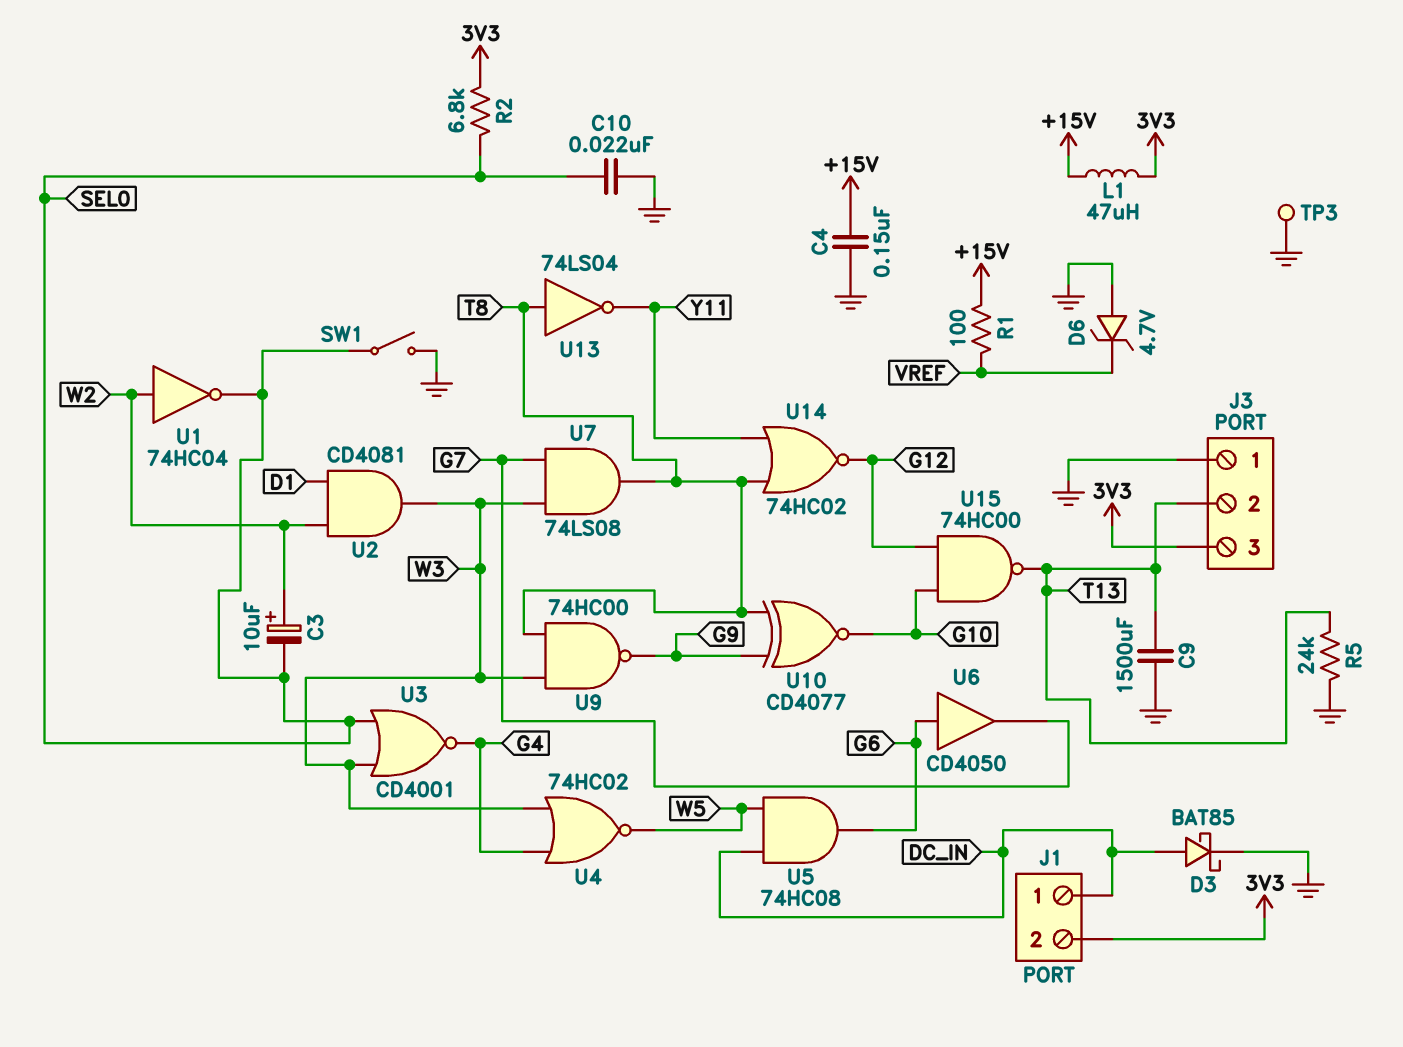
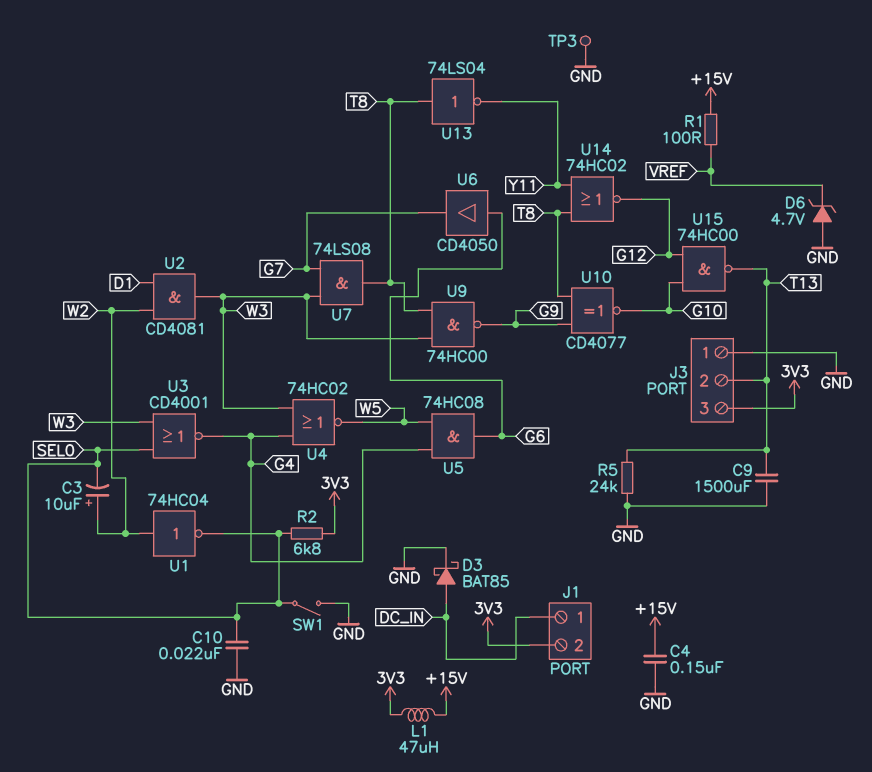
U5: AND 74HC08 (in DC_IN, in W5, out G6) -> AND 74HC08 (in G4, in W5, out G6)

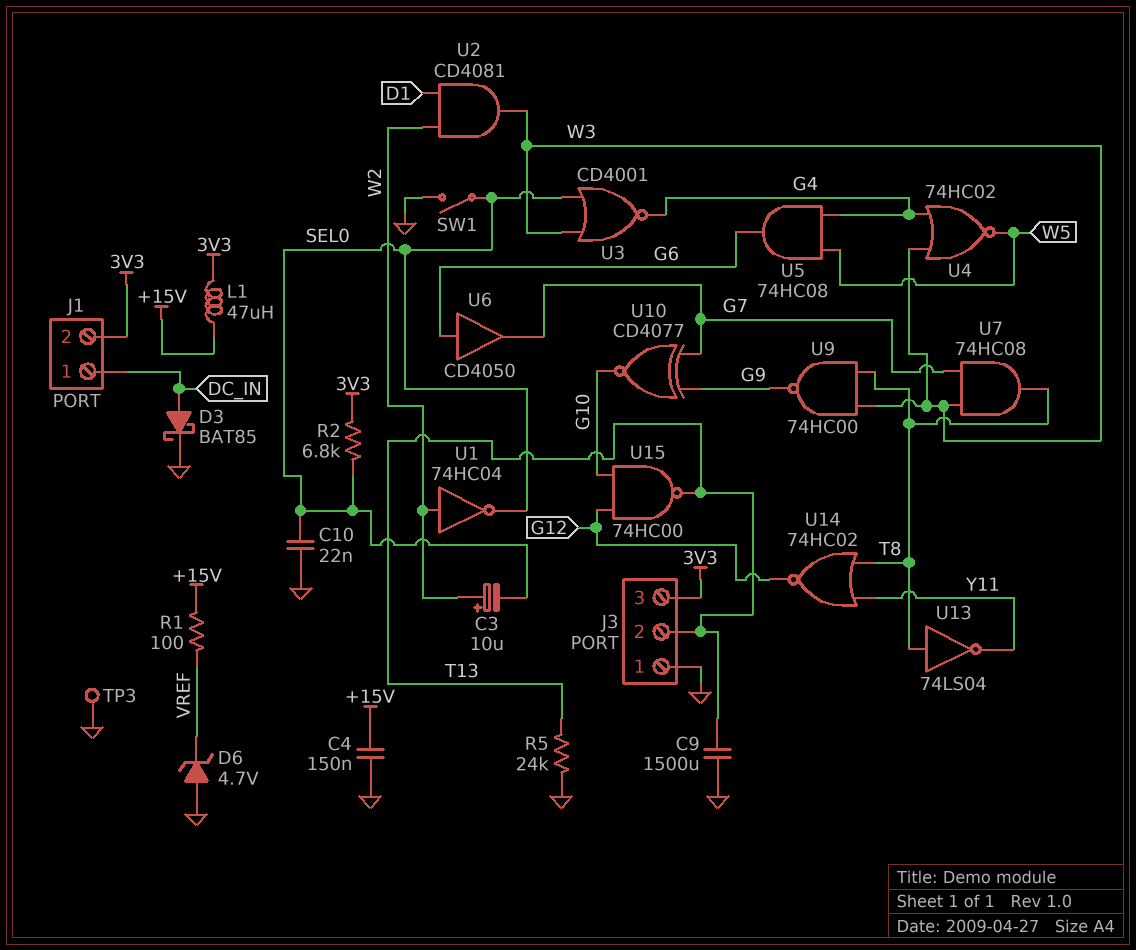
U7: AND 74LS08 (in G7, in W3, out T8) -> AND 74HC08 (in G7, in W3, out T8)
U10: XNOR CD4077 (in G9, in T8, out G10) -> XNOR CD4077 (in G7, in G9, out G10)

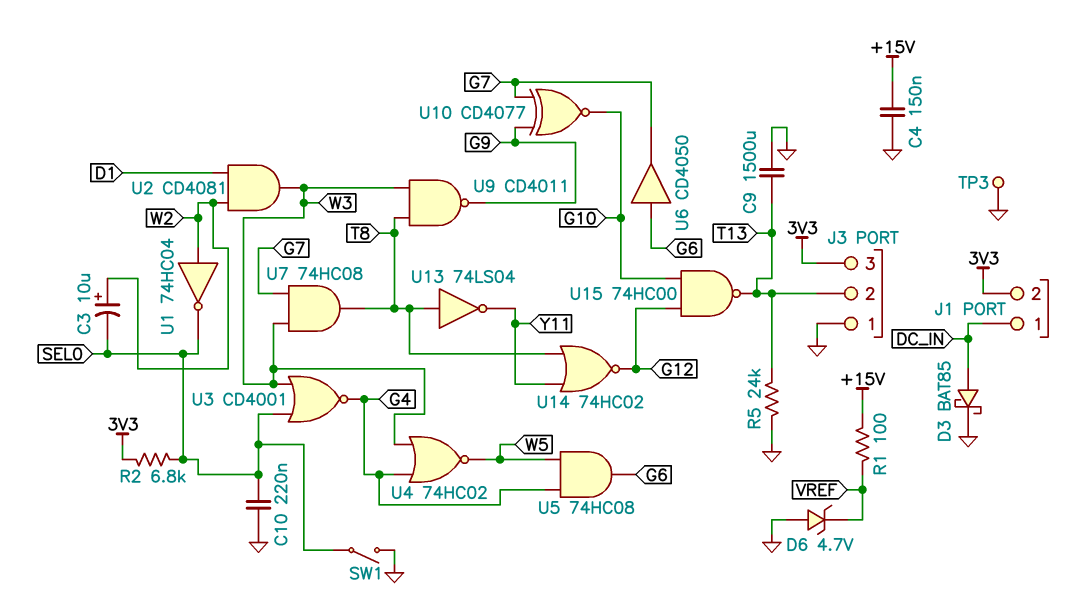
C10: 22nF (GND, SEL0) -> 220nF (GND, SEL0)
L1: 47uH (+15V, 3V3) -> none
U9: NAND 74HC00 (in T8, in W3, out G9) -> NAND CD4011 (in T8, in W3, out G9)

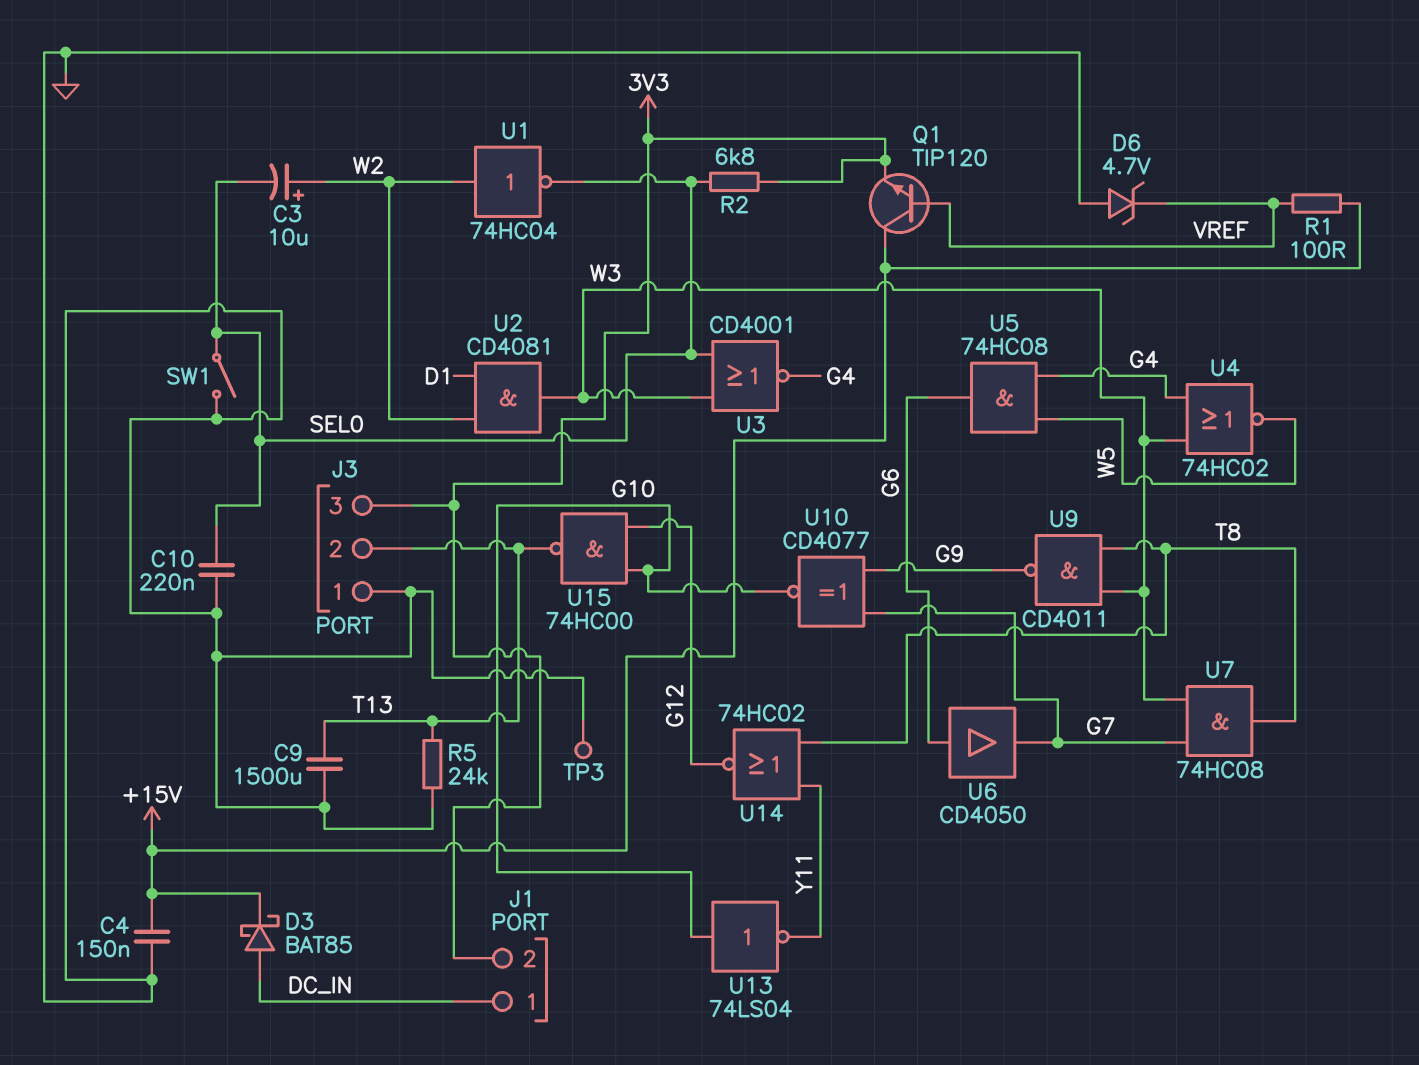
D3: schottky BAT85 (A DC_IN, K GND) -> schottky BAT85 (A DC_IN, K +15V)
Q1: none -> NPN TIP120 (B VREF, C +15V, E 3V3)
U13: NOT 74LS04 (in T8, out Y11) -> NOT 74LS04 (in G10, out Y11)

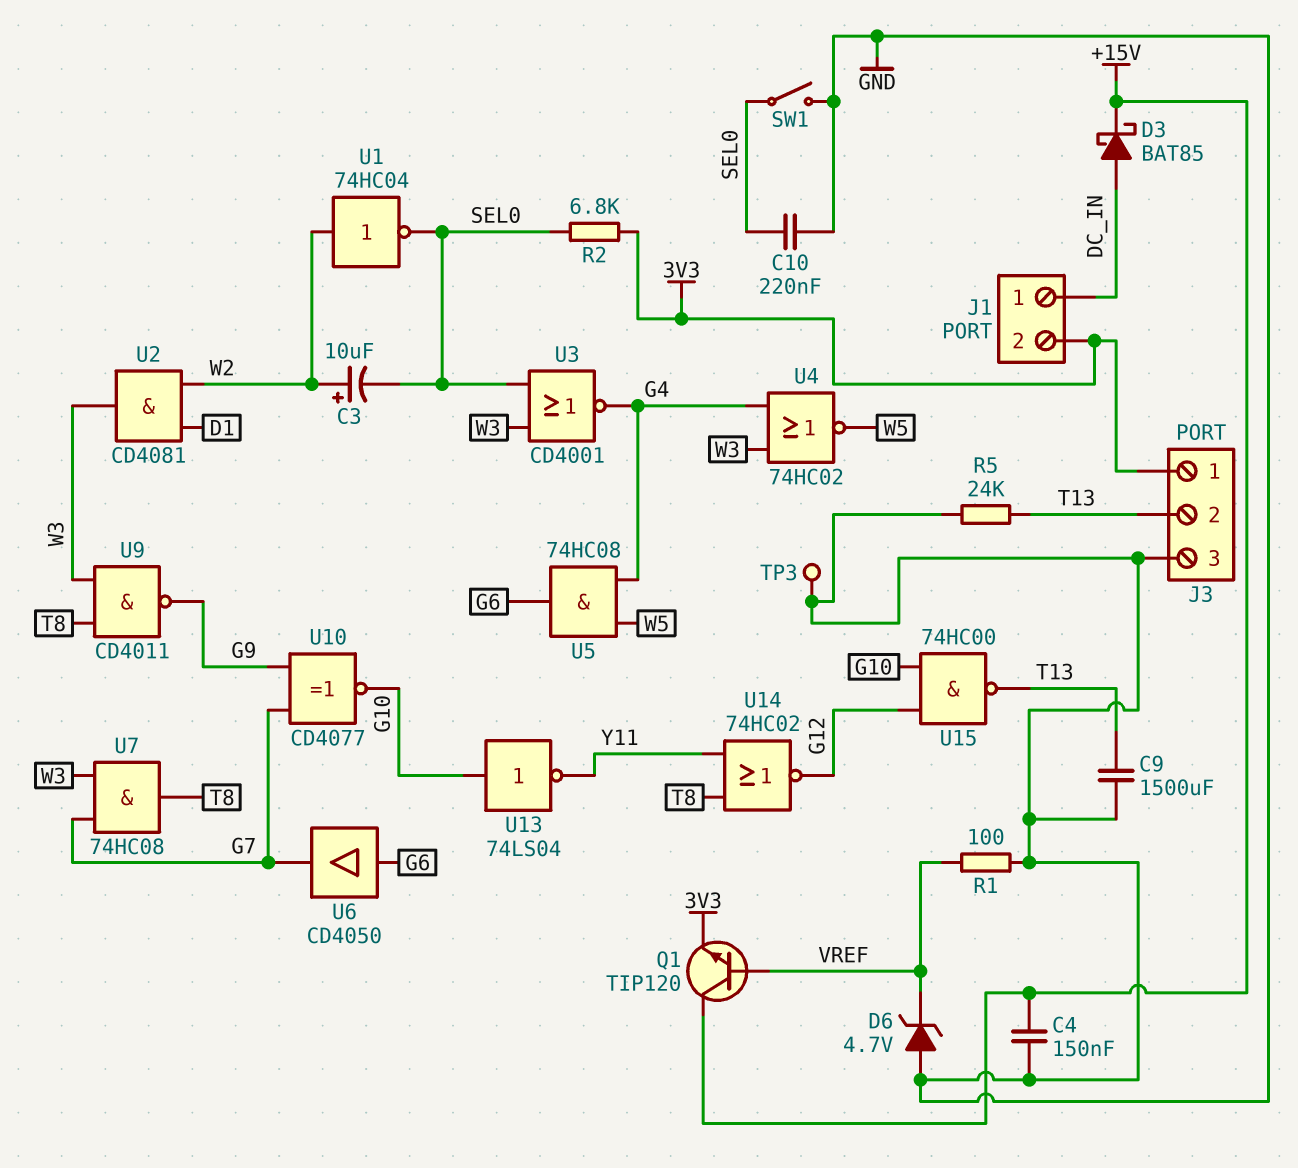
J3 pin 1: GND -> 3V3
J3 pin 3: 3V3 -> GND
R1: 100 (+15V, VREF) -> 100 (GND, VREF)

